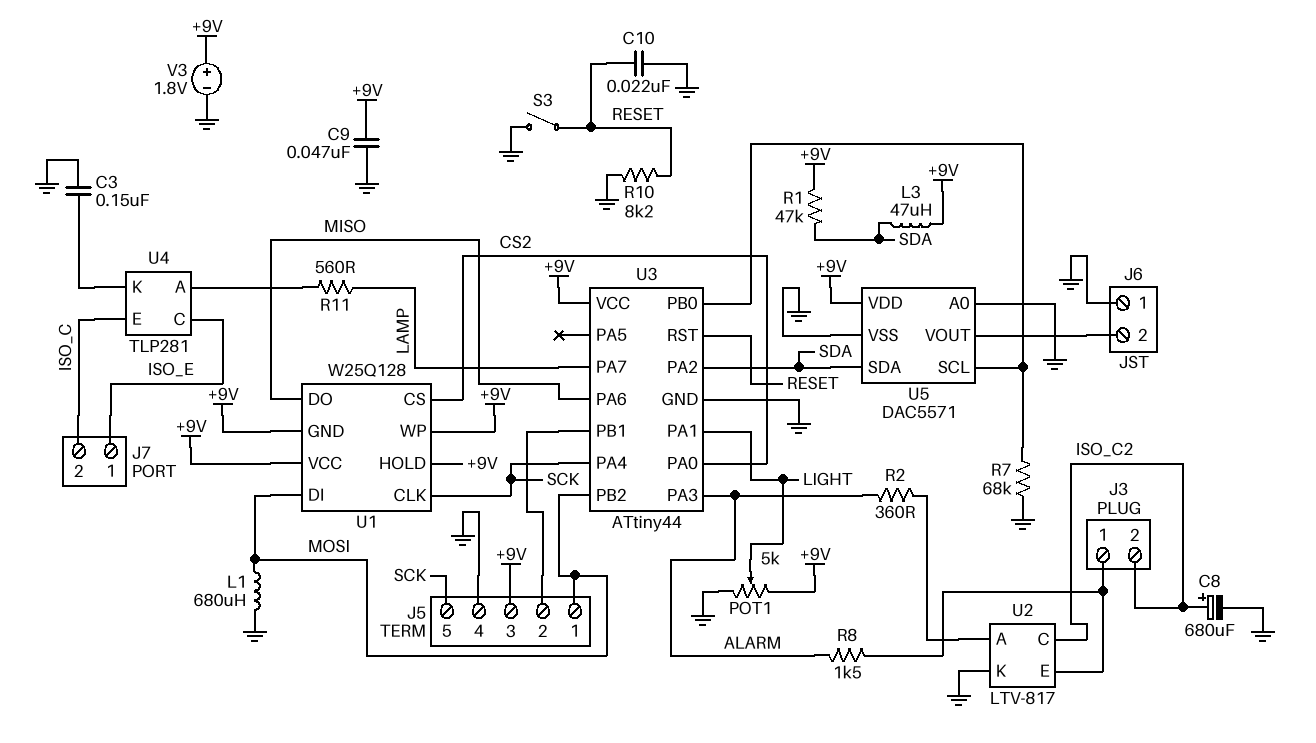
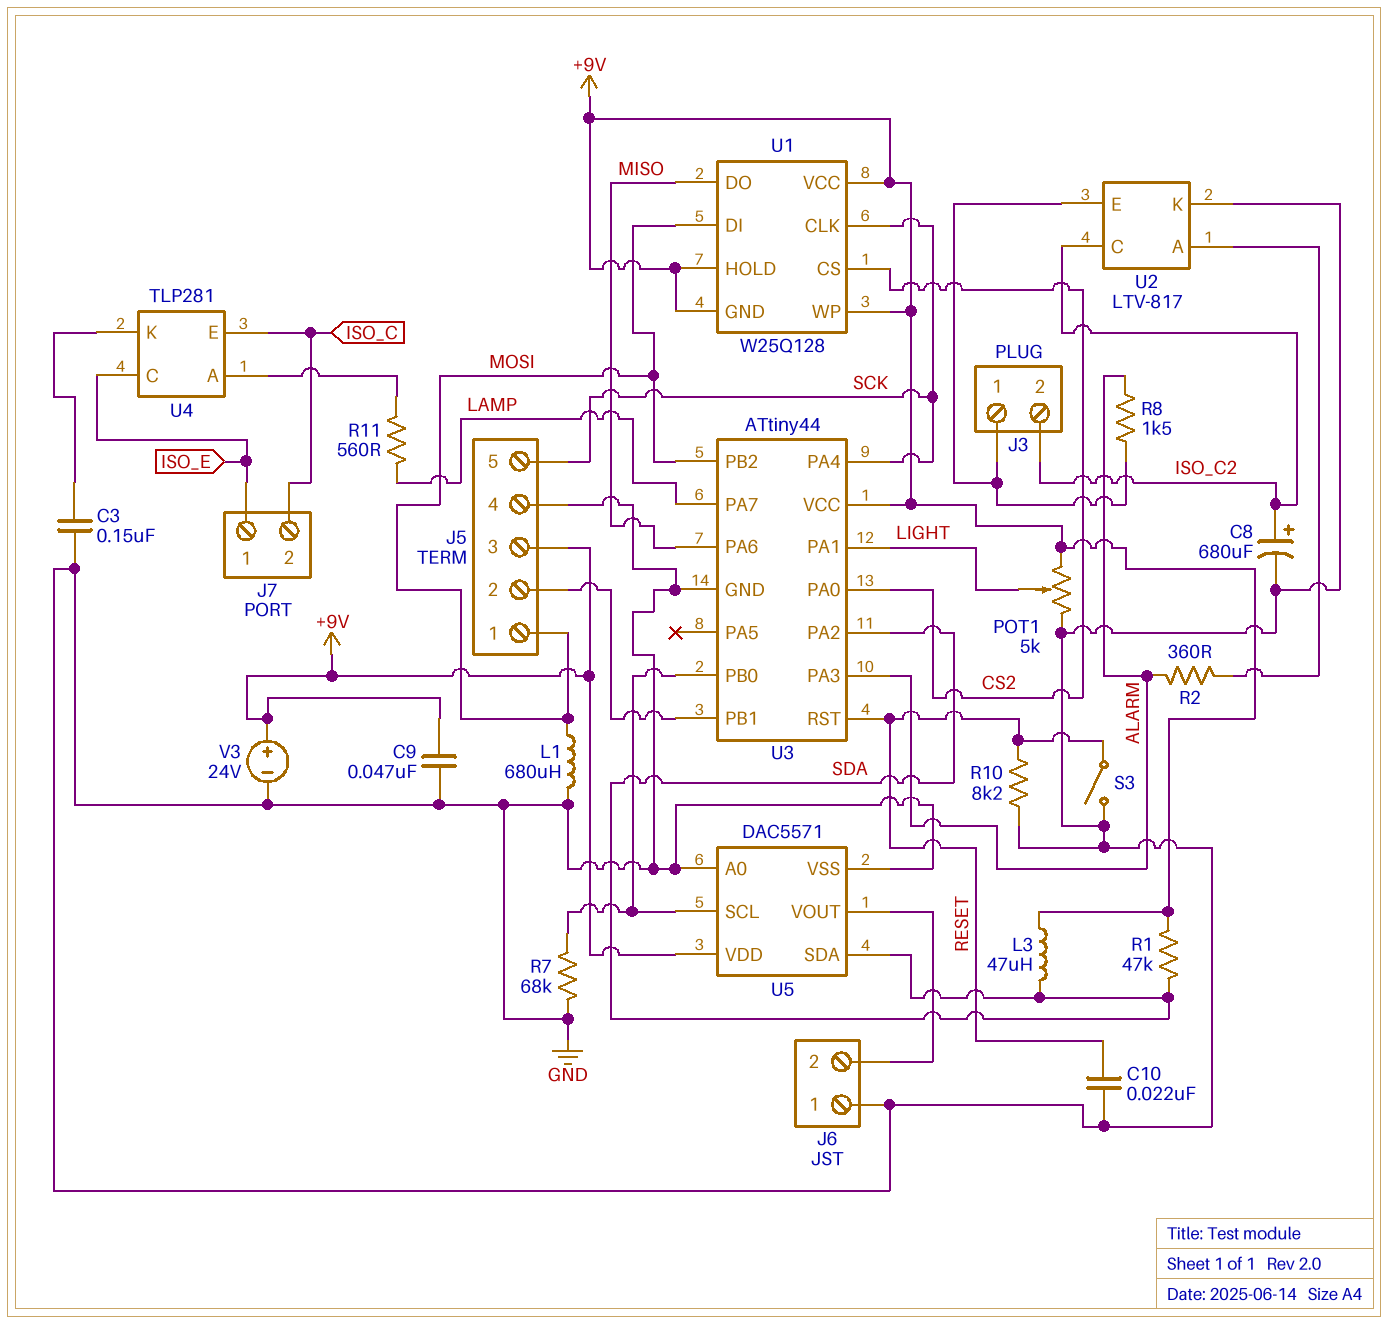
V3: 1.8V (plus +9V, minus GND) -> 24V (plus +9V, minus GND)

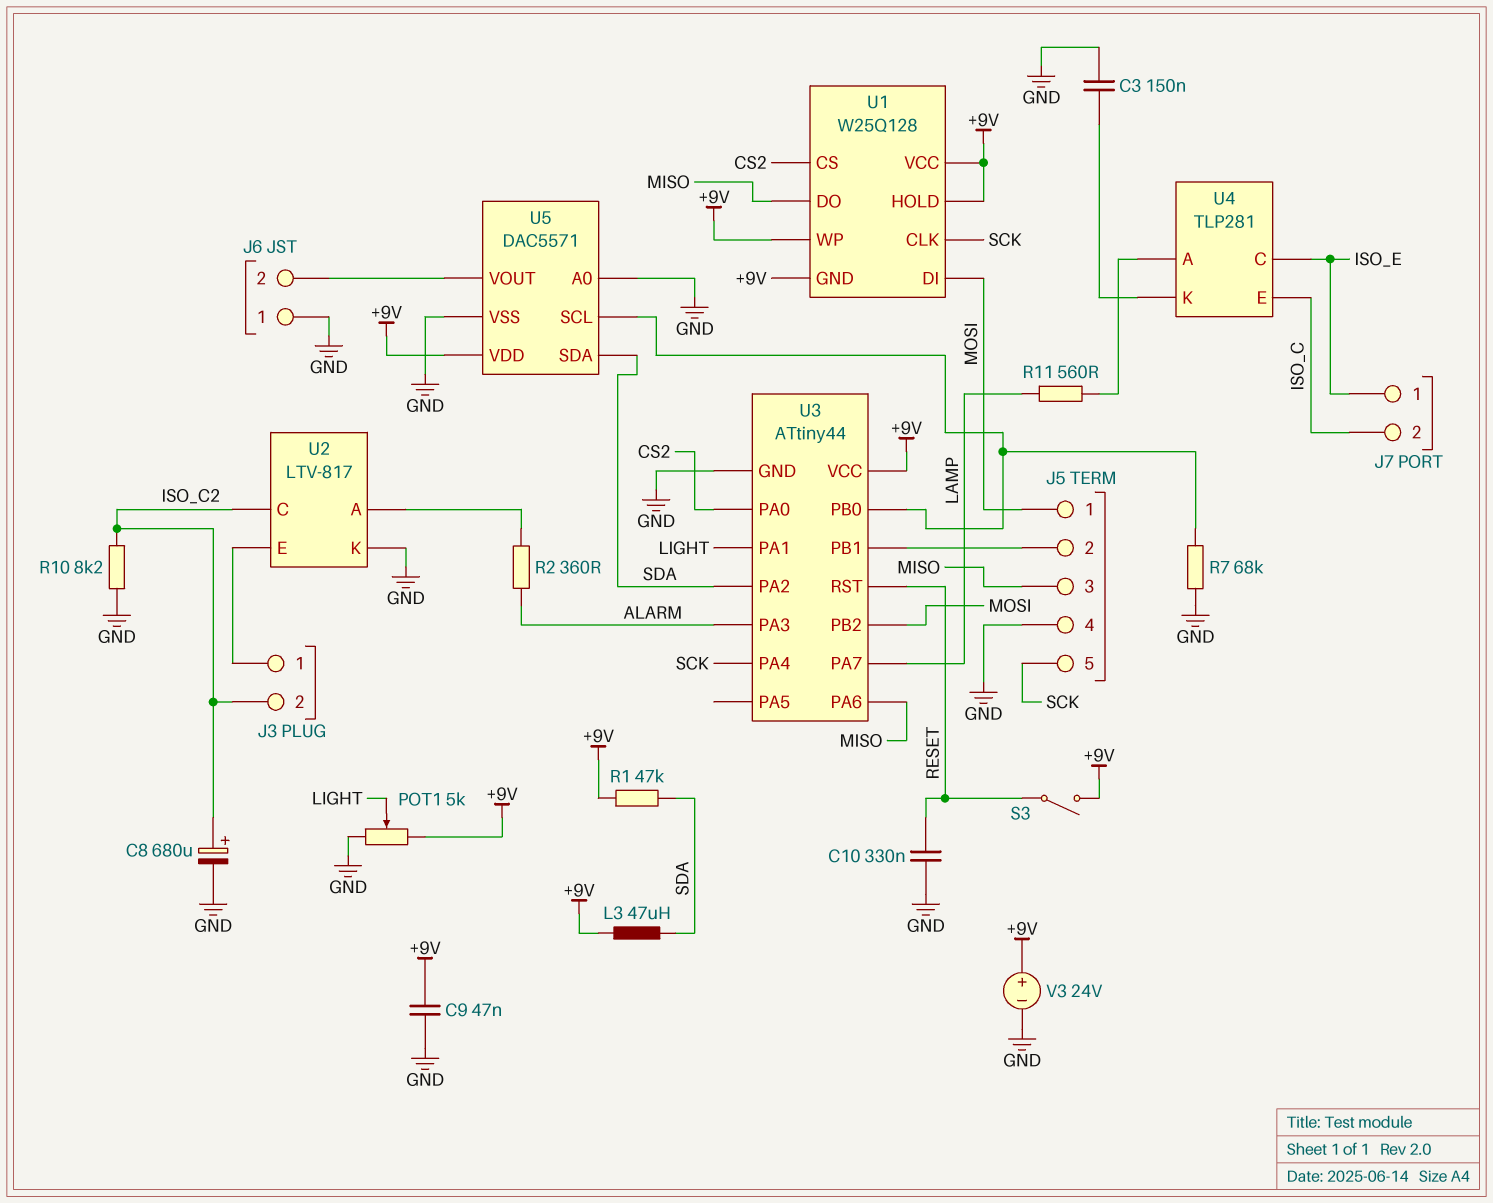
C10: 22nF (GND, RESET) -> 330nF (GND, RESET)
J5 pin 3: +9V -> MISO
L1: 680uH (GND, MOSI) -> none
R8: 1.5k (ALARM, J3/1) -> none
R10: 8.2k (GND, RESET) -> 8.2k (GND, ISO_C2)
S3: switch (GND, RESET) -> switch (+9V, RESET)

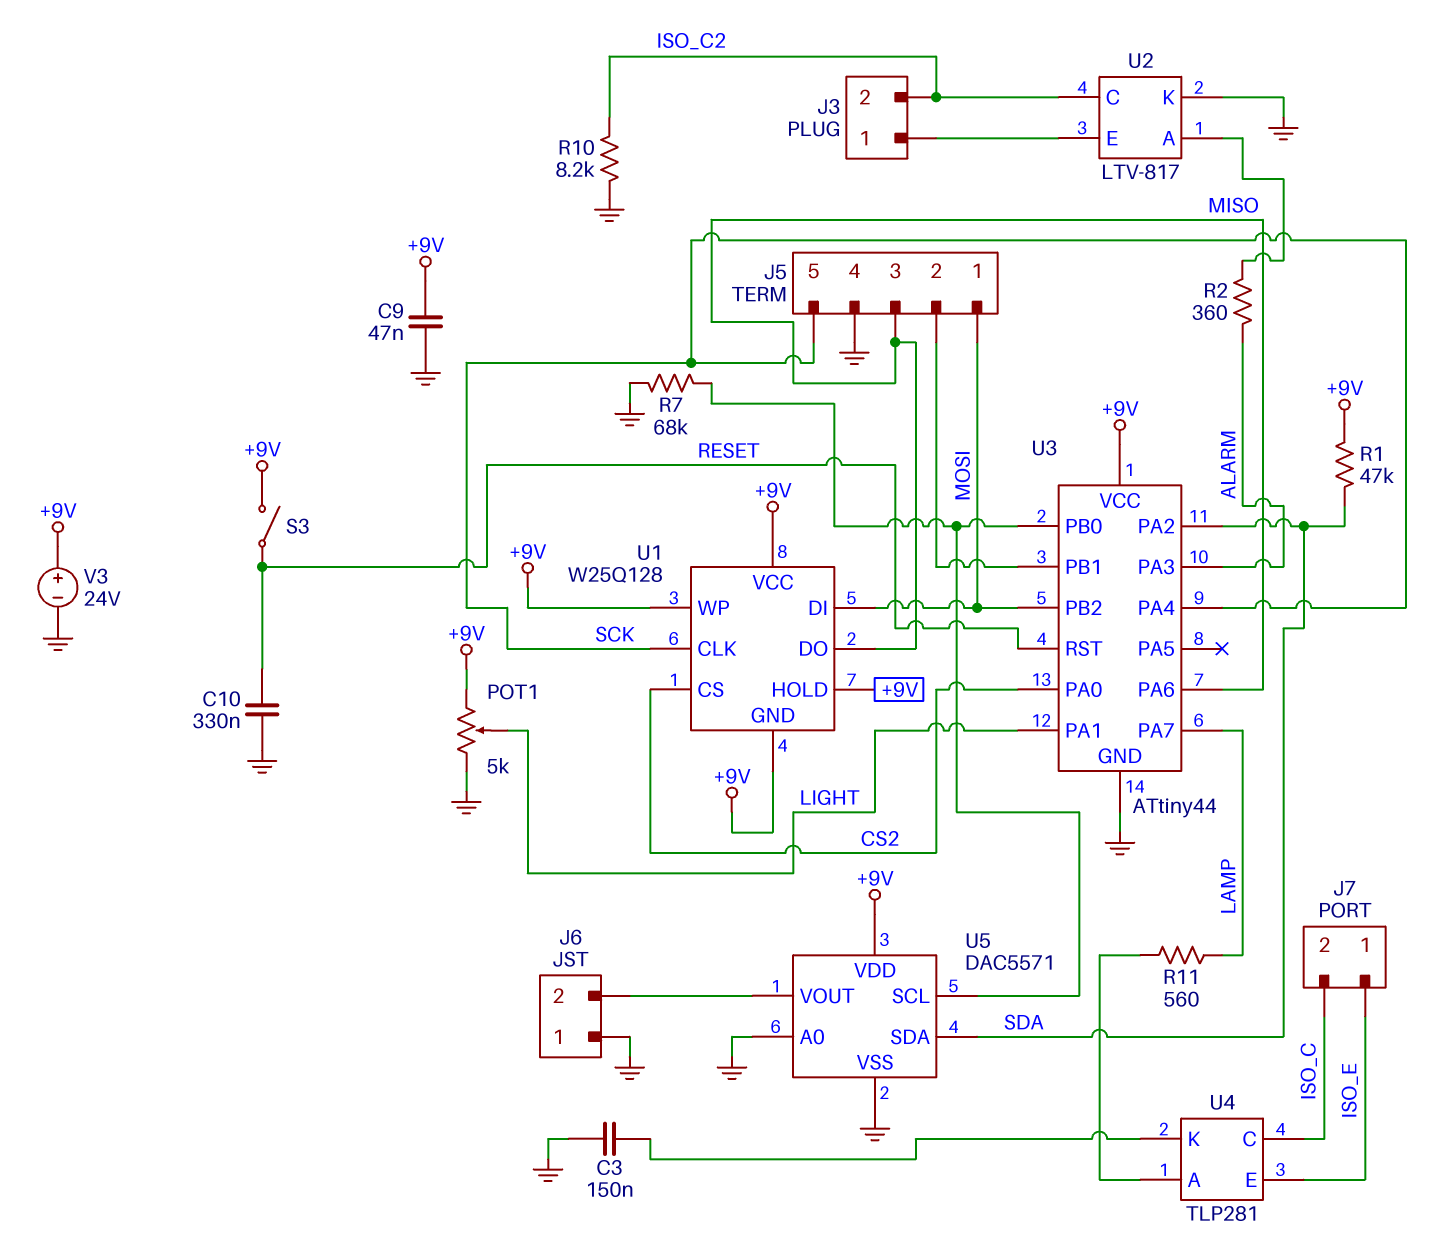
C8: 680uF (plus ISO_C2, minus GND) -> none
L3: 47uH (+9V, SDA) -> none
U4 pin C: ISO_E -> ISO_C
U4 pin E: ISO_C -> ISO_E

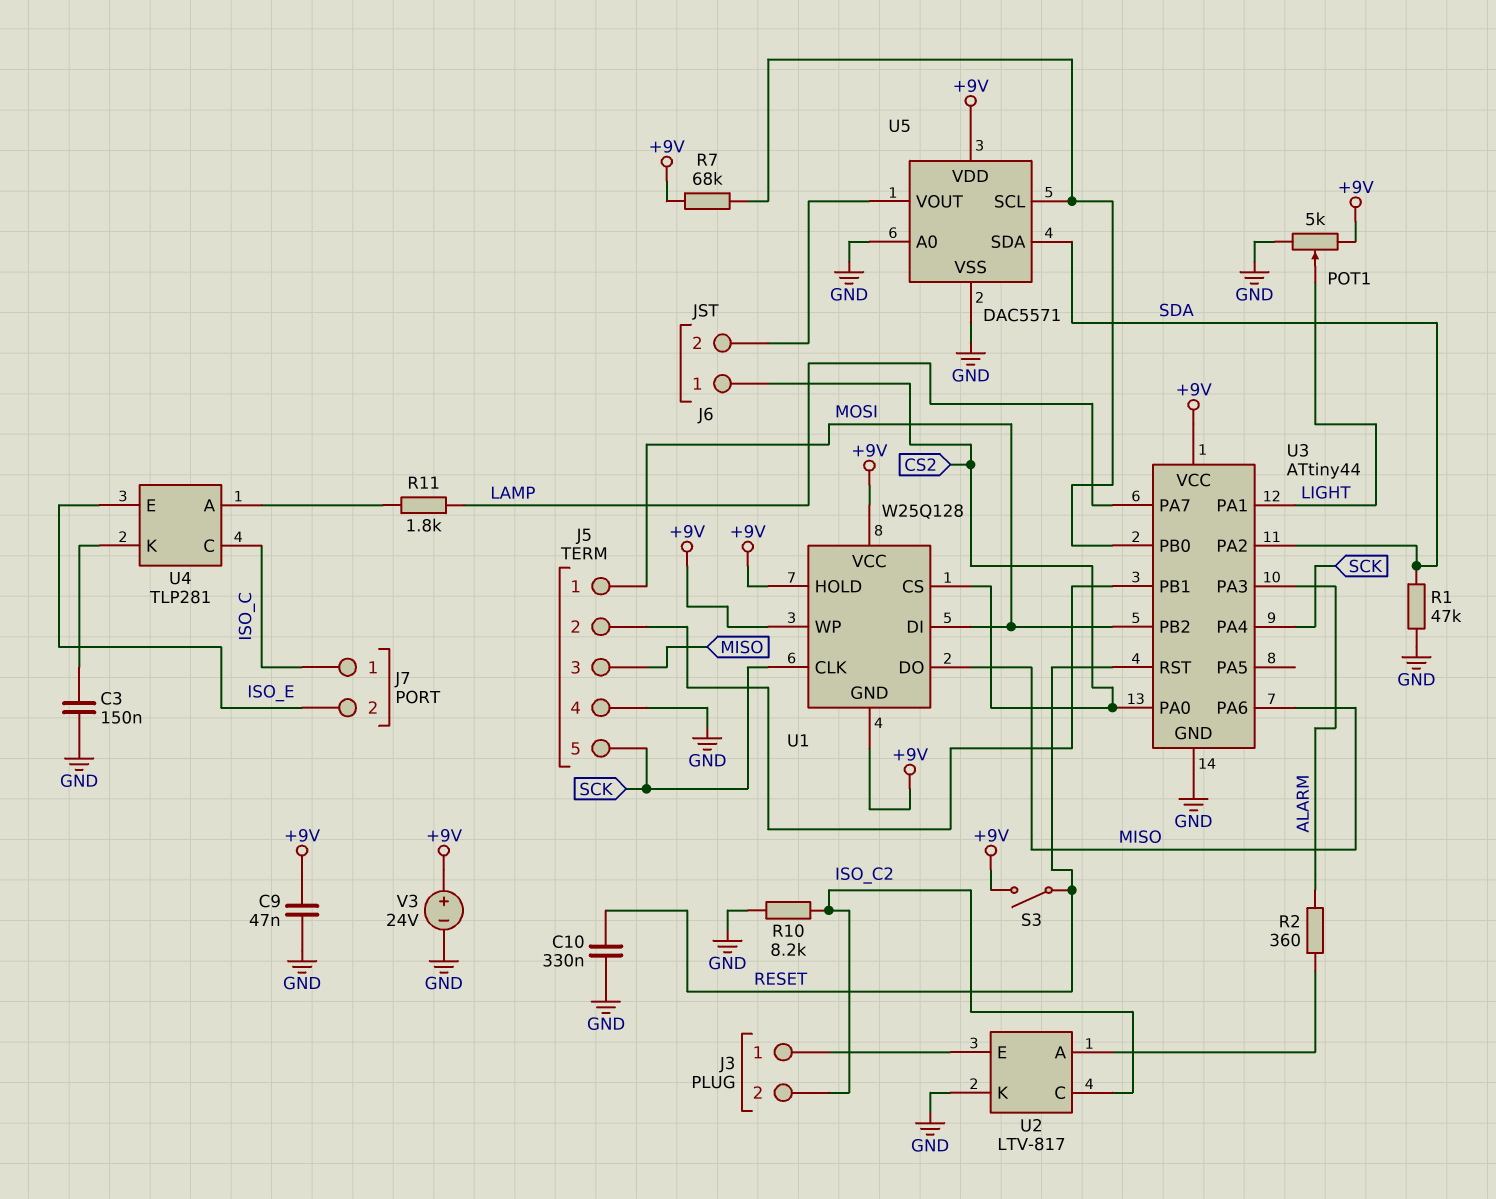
J6 pin 1: GND -> CS2
J7 pin 1: ISO_E -> ISO_C
J7 pin 2: ISO_C -> ISO_E
R1: 47k (+9V, SDA) -> 47k (GND, SDA)
R7: 68k (GND, U3/PB0) -> 68k (+9V, U3/PB0)
R11: 560 (LAMP, U4/A) -> 1.8k (LAMP, U4/A)

